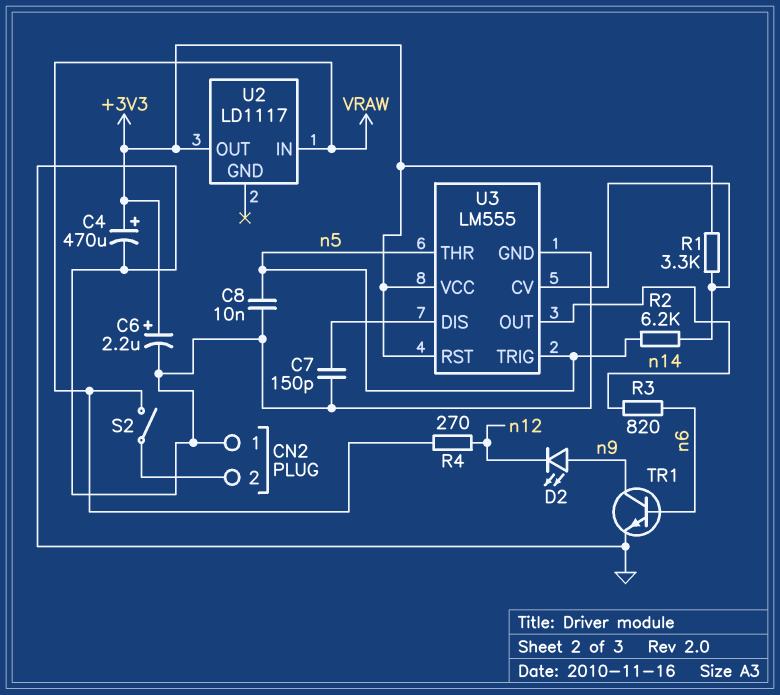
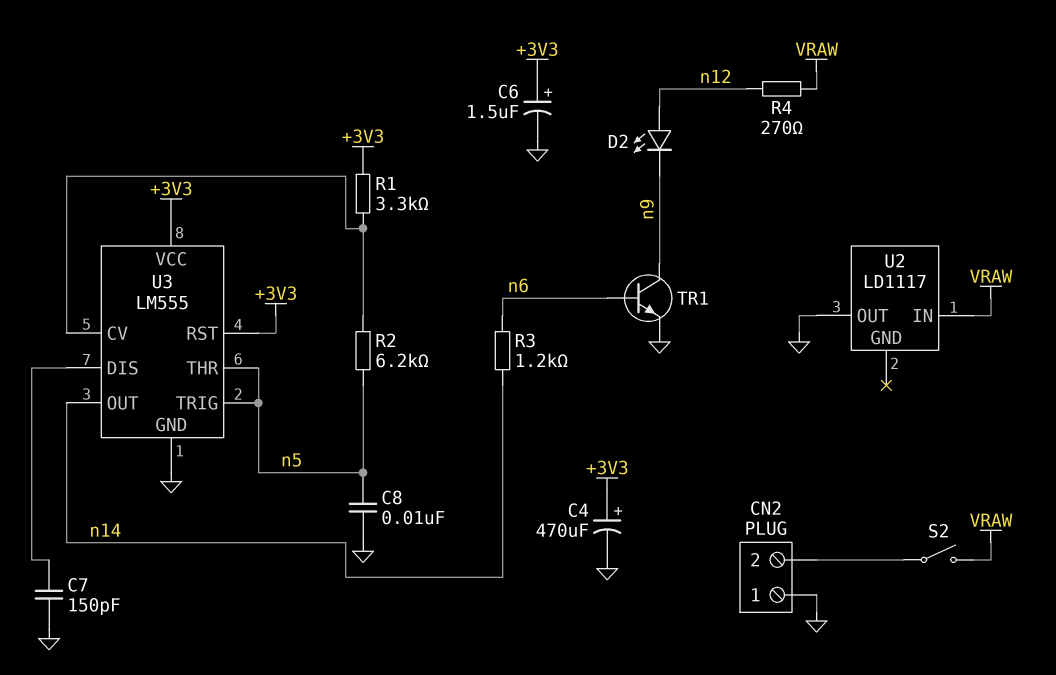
C6: 2.2uF (plus +3V3, minus GND) -> 1.5uF (plus +3V3, minus GND)
D2: LED (A n9, K n12) -> LED (A n12, K n9)
R3: 820 (n6, n14) -> 1.2k (n6, n14)
U2 pin OUT: +3V3 -> GND

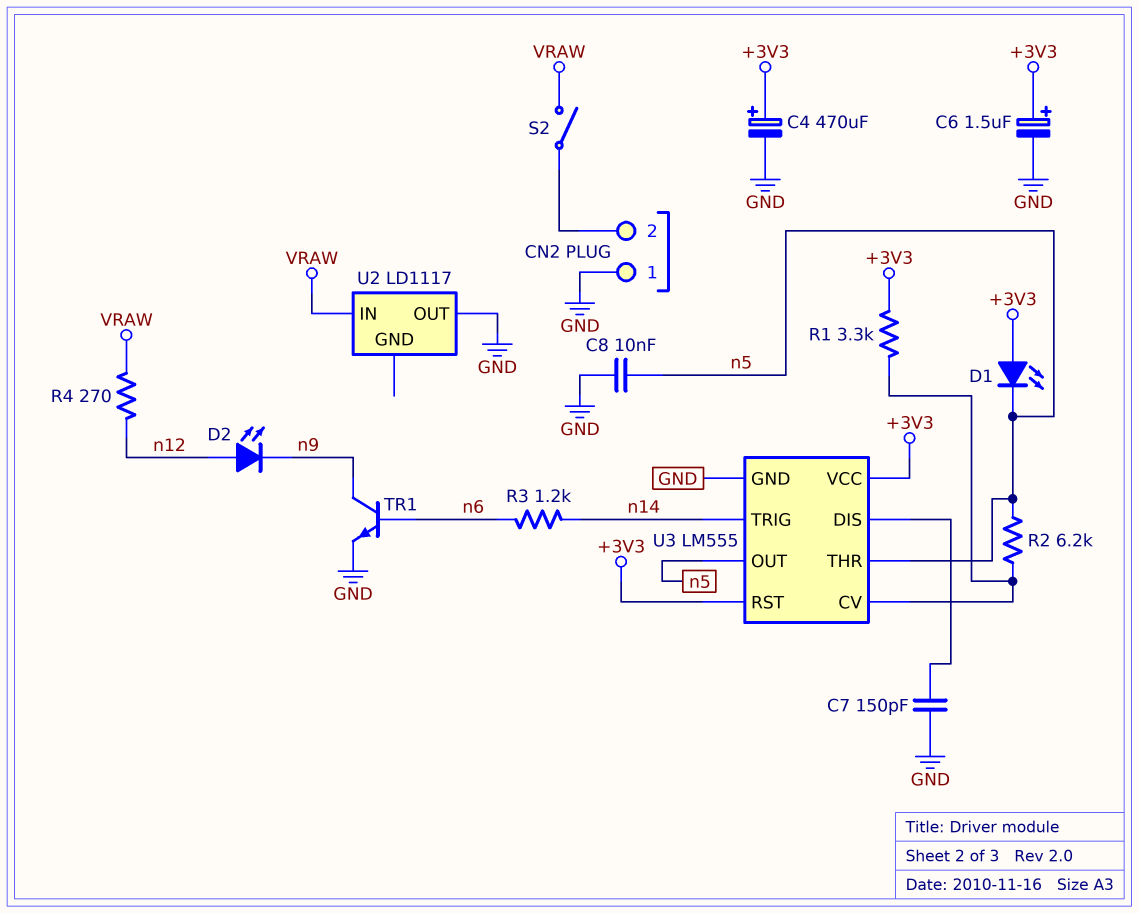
D1: none -> LED (A +3V3, K n5)
U3 pin OUT: n14 -> n5
U3 pin TRIG: n5 -> n14

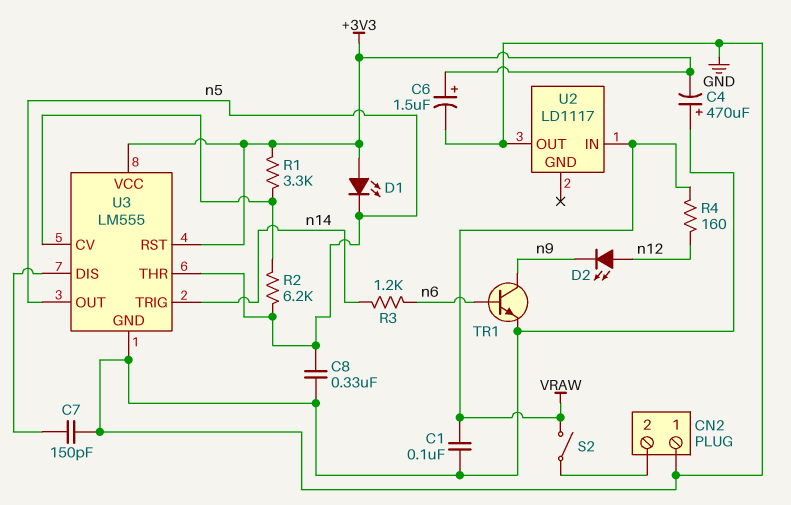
C1: none -> 100nF (GND, VRAW)
C4: 470uF (plus +3V3, minus GND) -> 470uF (plus GND, minus +3V3)
C8: 10nF (GND, n5) -> 330nF (GND, n5)
R4: 270 (VRAW, n12) -> 160 (VRAW, n12)

